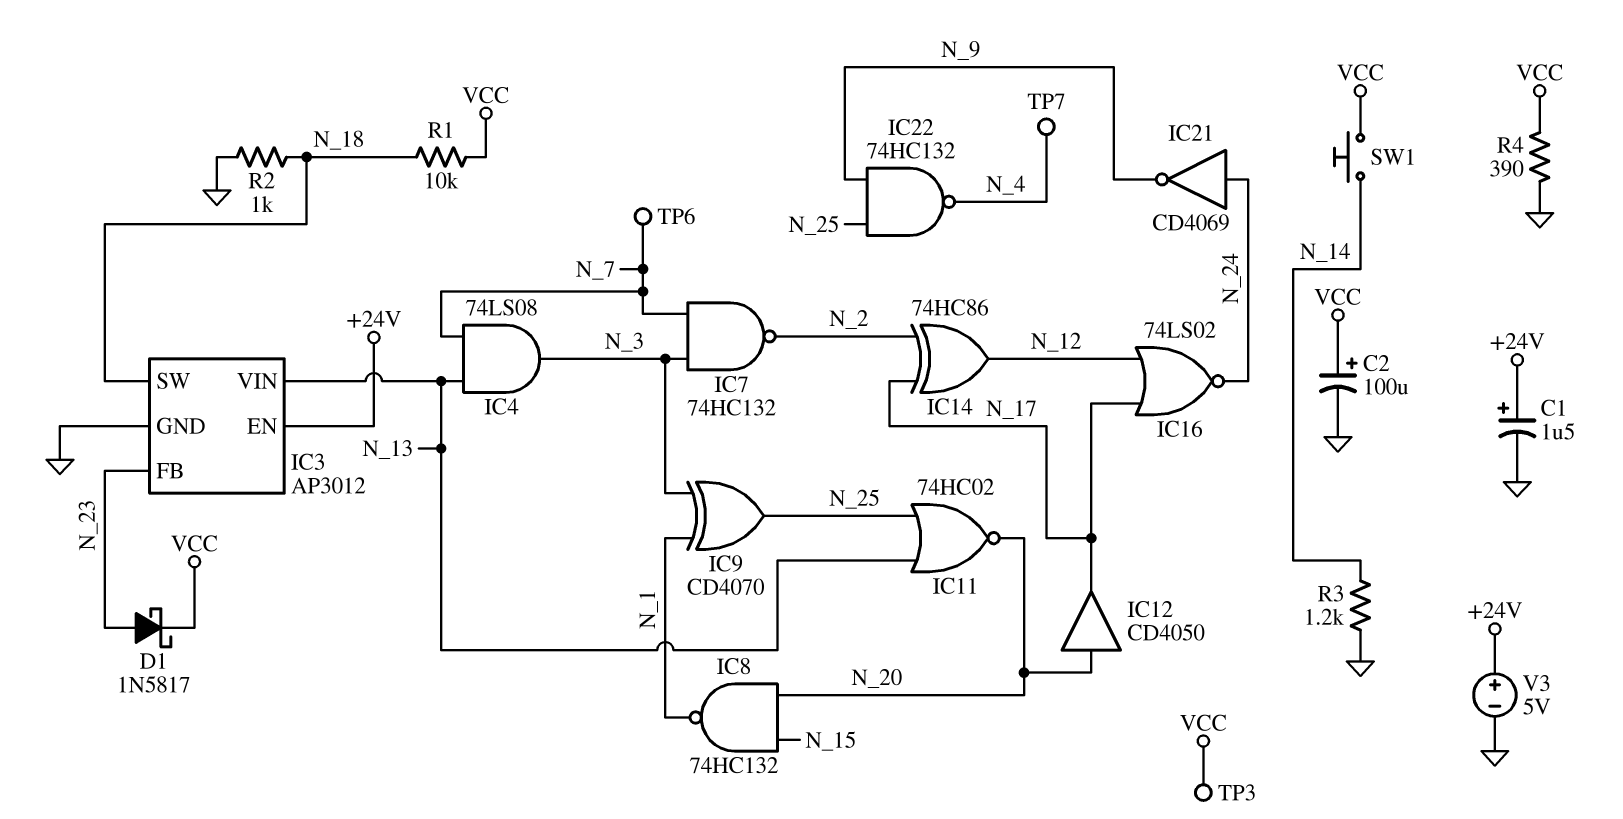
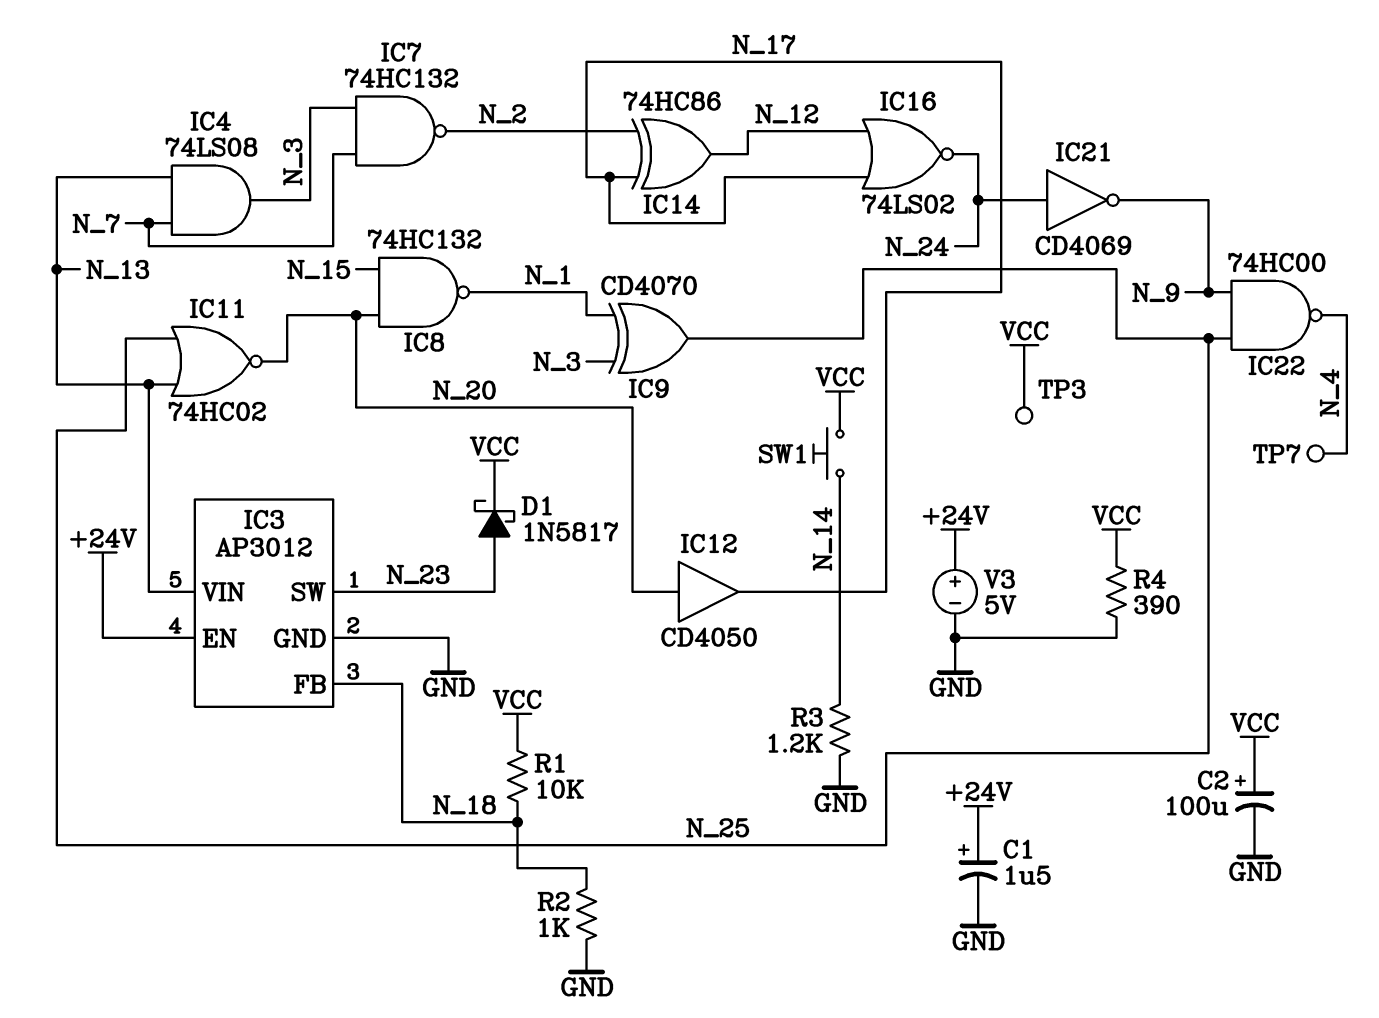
IC3 pin FB: N_23 -> N_18
IC3 pin SW: N_18 -> N_23
IC22: NAND 74HC132 (in N_9, in N_25, out N_4) -> NAND 74HC00 (in N_9, in N_25, out N_4)
TP6: test point (N_7) -> none

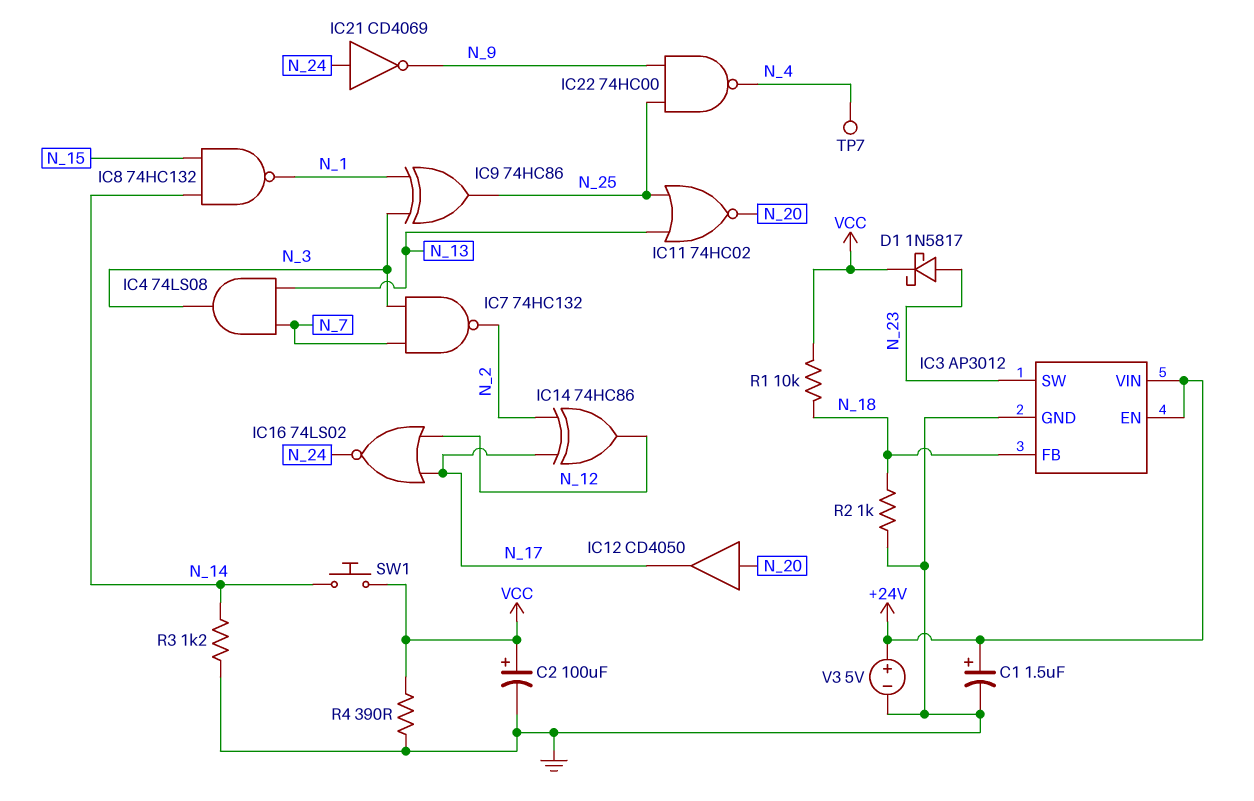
IC3 pin VIN: N_13 -> +24V
IC8: NAND 74HC132 (in N_15, in N_20, out N_1) -> NAND 74HC132 (in N_14, in N_15, out N_1)
IC9: XOR CD4070 (in N_1, in N_3, out N_25) -> XOR 74HC86 (in N_1, in N_3, out N_25)
TP3: test point (VCC) -> none

